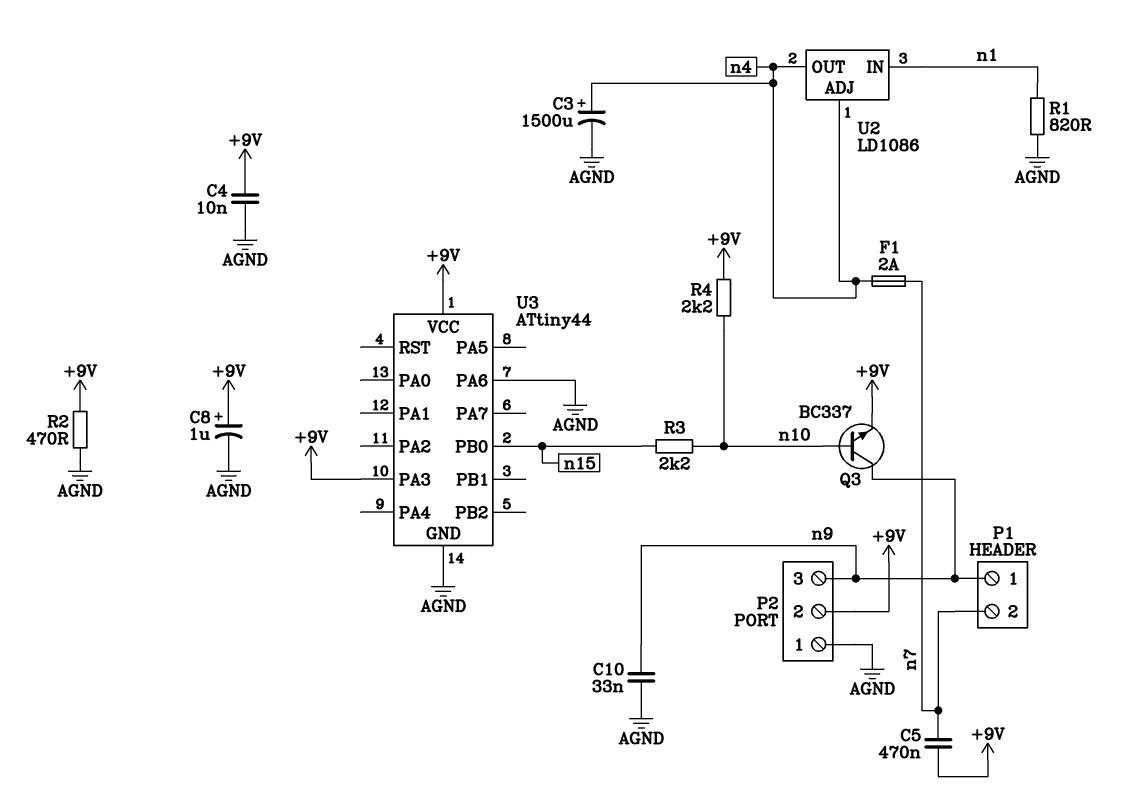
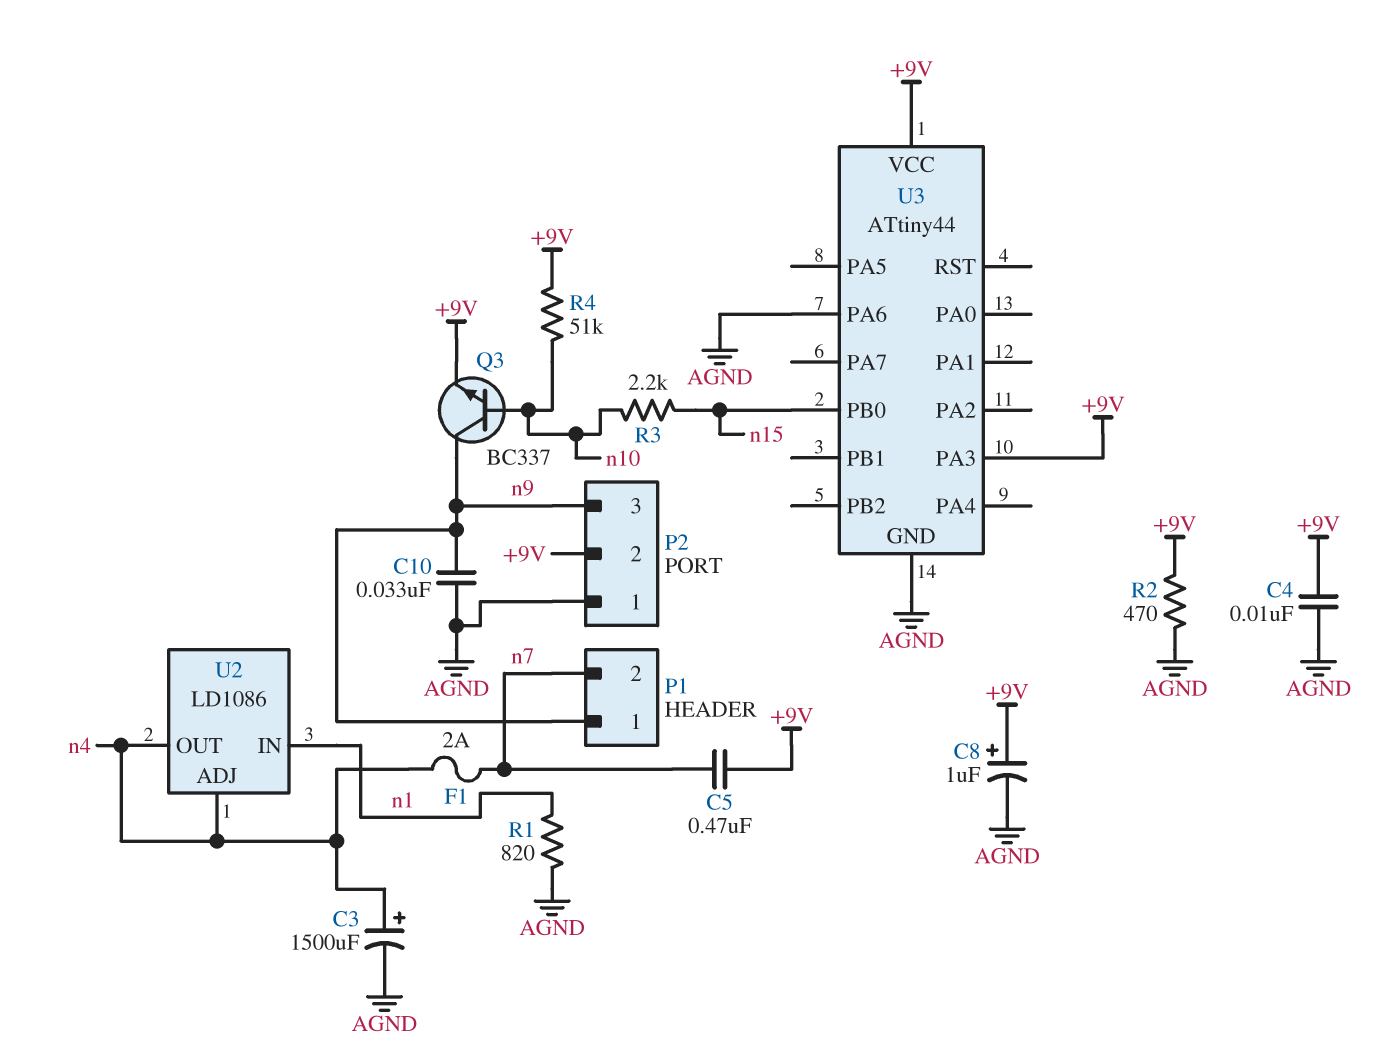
R4: 2.2k (+9V, n10) -> 51k (+9V, n10)

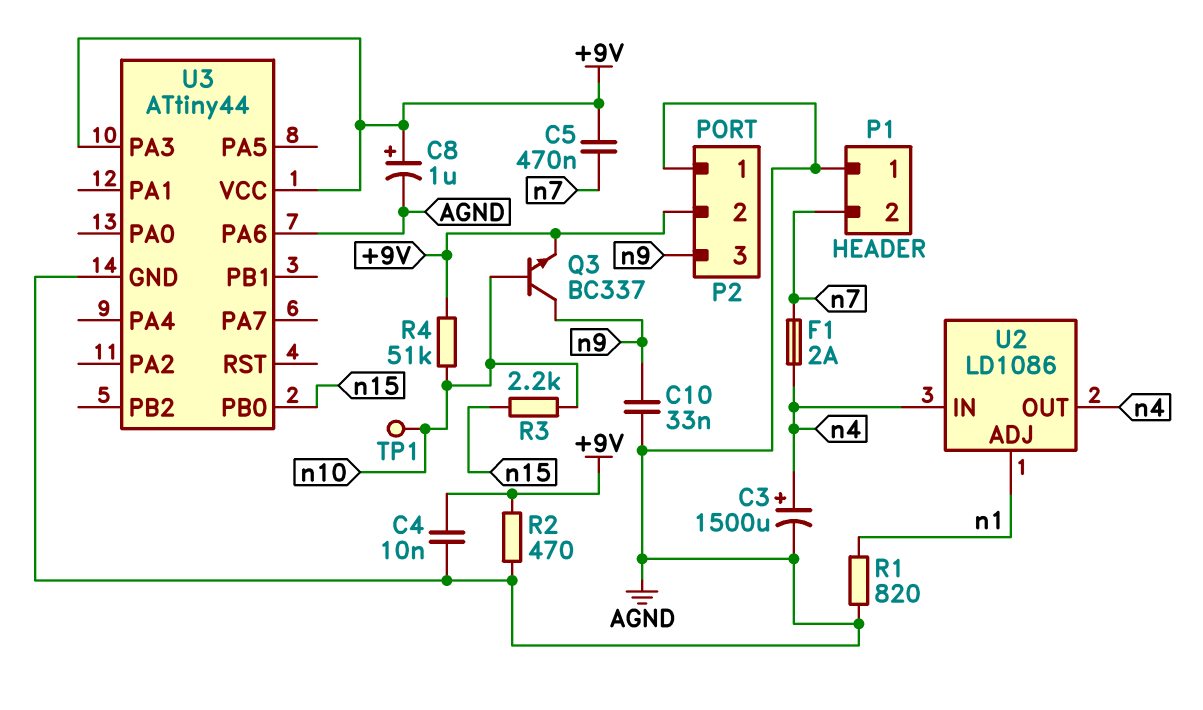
P1 pin 1: n9 -> AGND
TP1: none -> test point (n10)
U2 pin ADJ: n4 -> n1
U2 pin IN: n1 -> n4

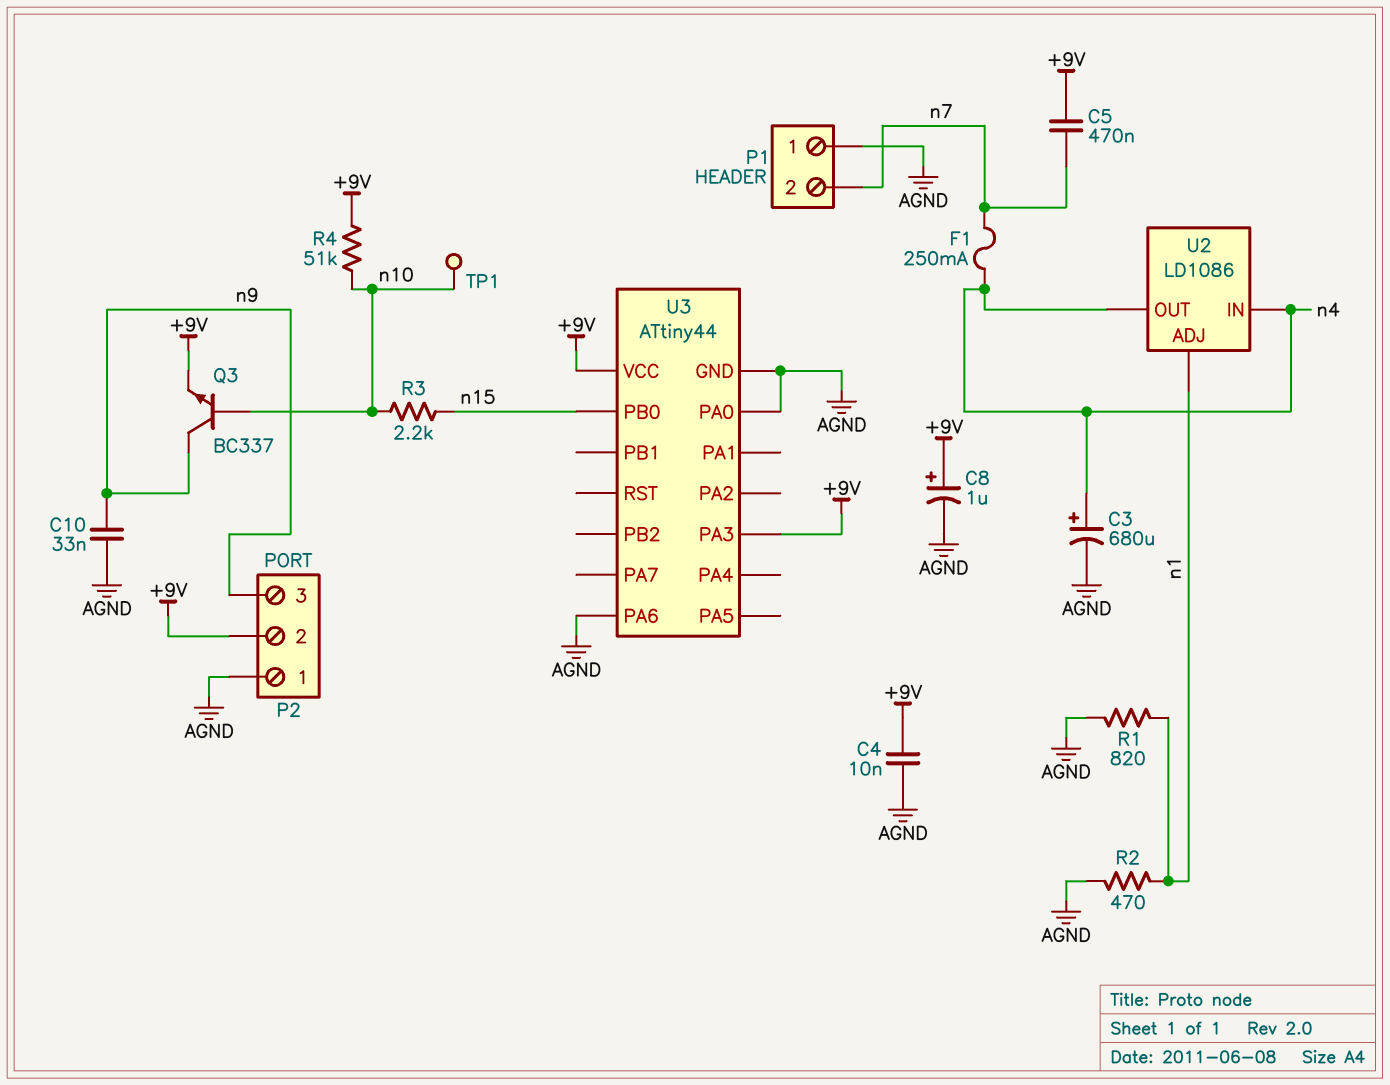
C3: 1500uF (plus n4, minus AGND) -> 680uF (plus n4, minus AGND)
F1: 2A (n4, n7) -> 250mA (n4, n7)
R2: 470 (+9V, AGND) -> 470 (AGND, n1)
U3 pin PA0: none -> AGND

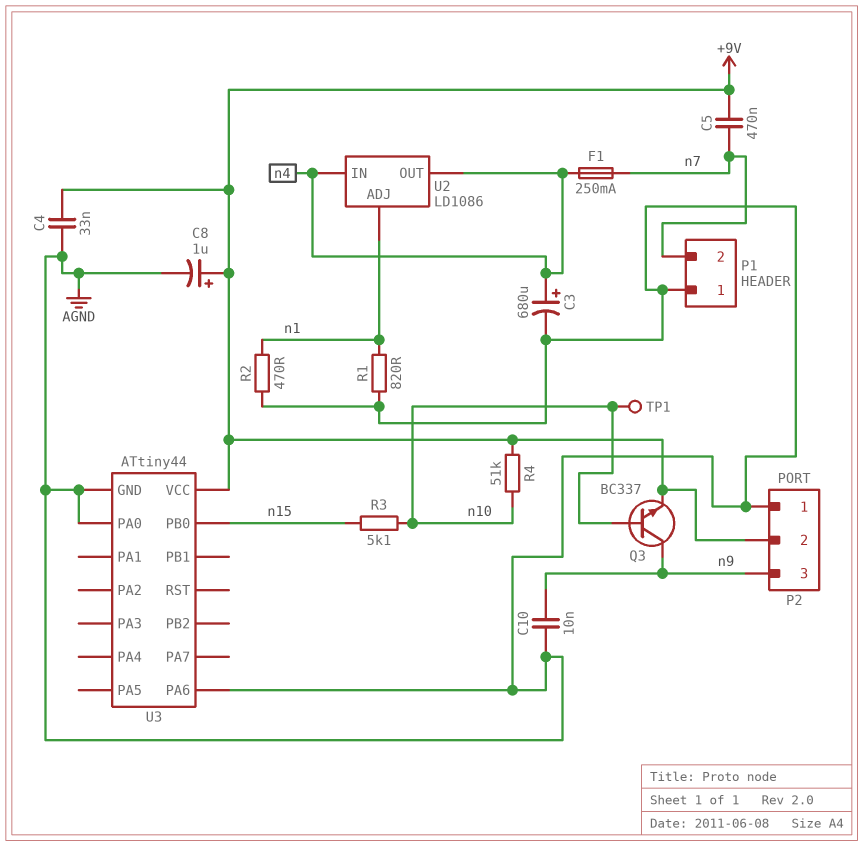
C4: 10nF (+9V, AGND) -> 33nF (+9V, AGND)
C10: 33nF (AGND, n9) -> 10nF (AGND, n9)
R3: 2.2k (n10, n15) -> 5.1k (n10, n15)
U3 pin PA3: +9V -> none

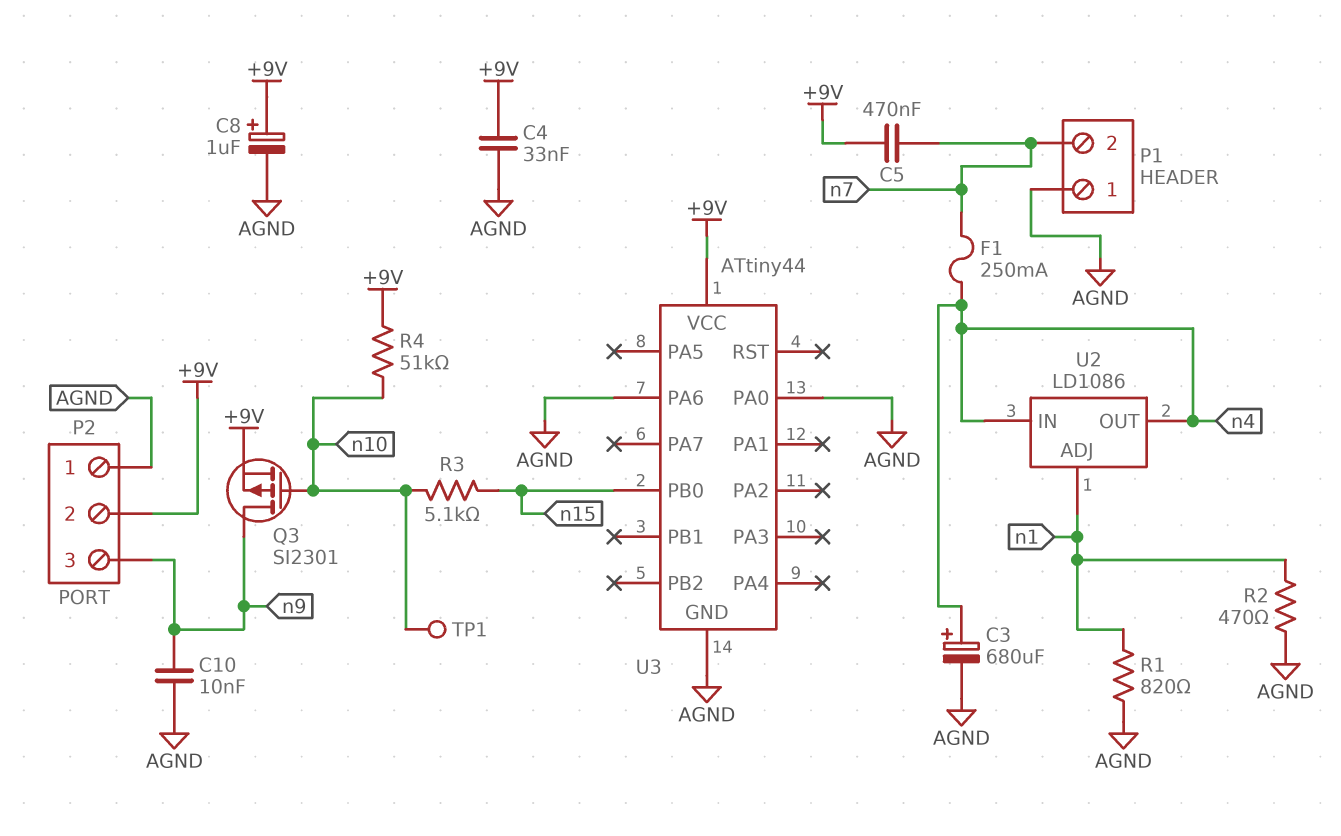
Q3: NPN BC337 (B n10, C n9, E +9V) -> PMOS SI2301 (G n10, D n9, S +9V)

